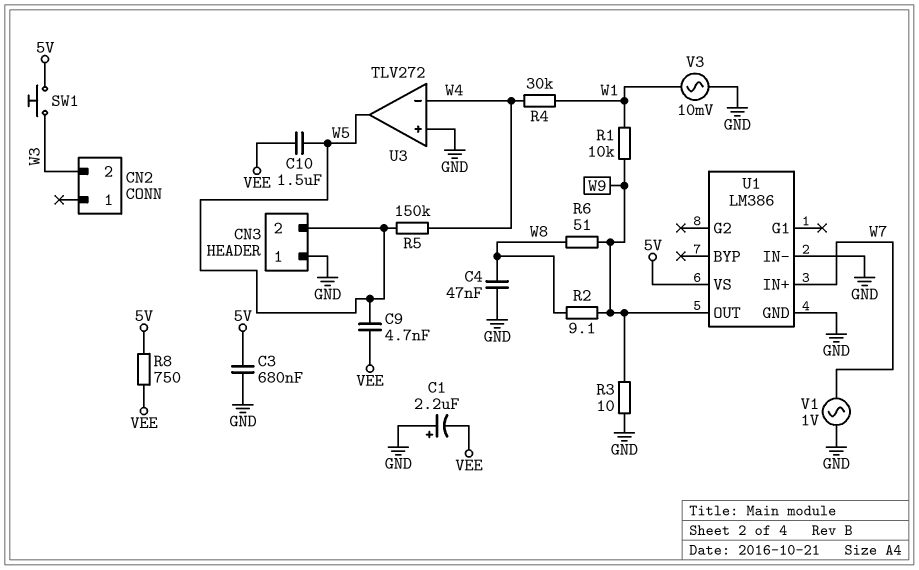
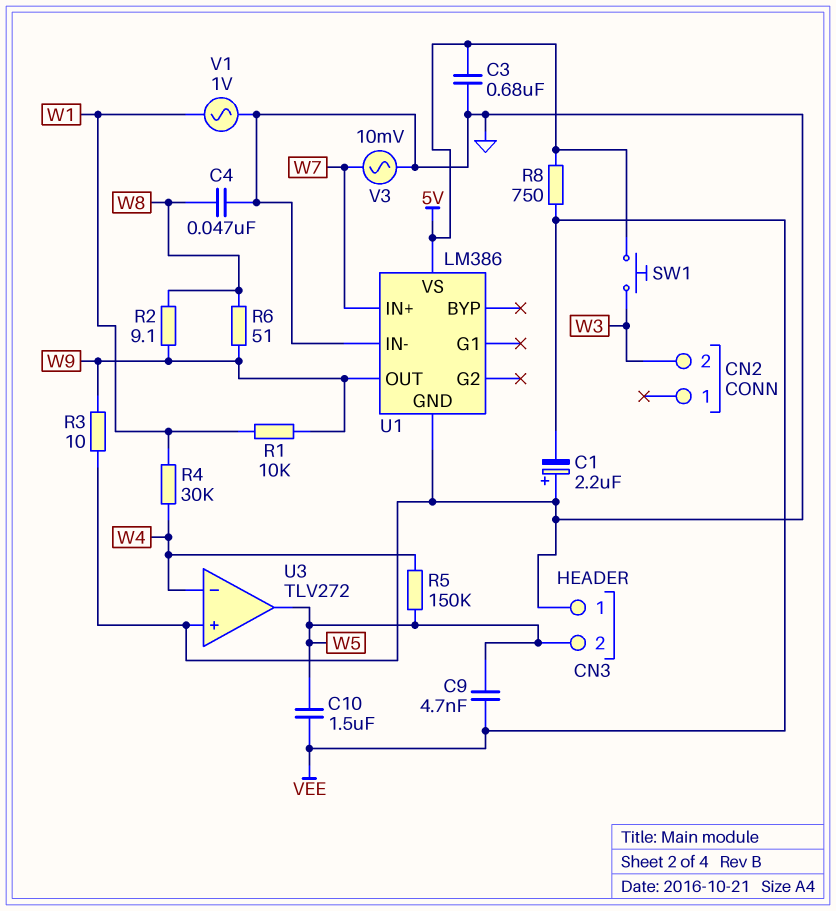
V1: AC 1V (GND, W7) -> AC 1V (GND, W1)
V3: AC 10mV (GND, W1) -> AC 10mV (GND, W7)

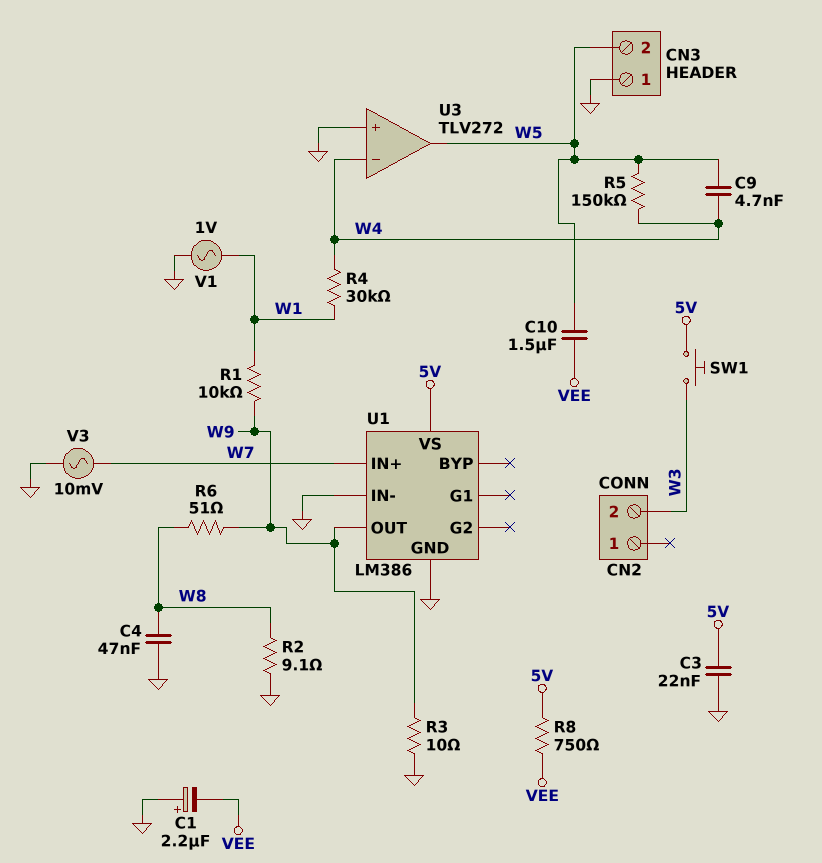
C3: 680nF (5V, GND) -> 22nF (5V, GND)
C9: 4.7nF (VEE, W5) -> 4.7nF (W4, W5)
R2: 9.1 (W8, W9) -> 9.1 (GND, W8)

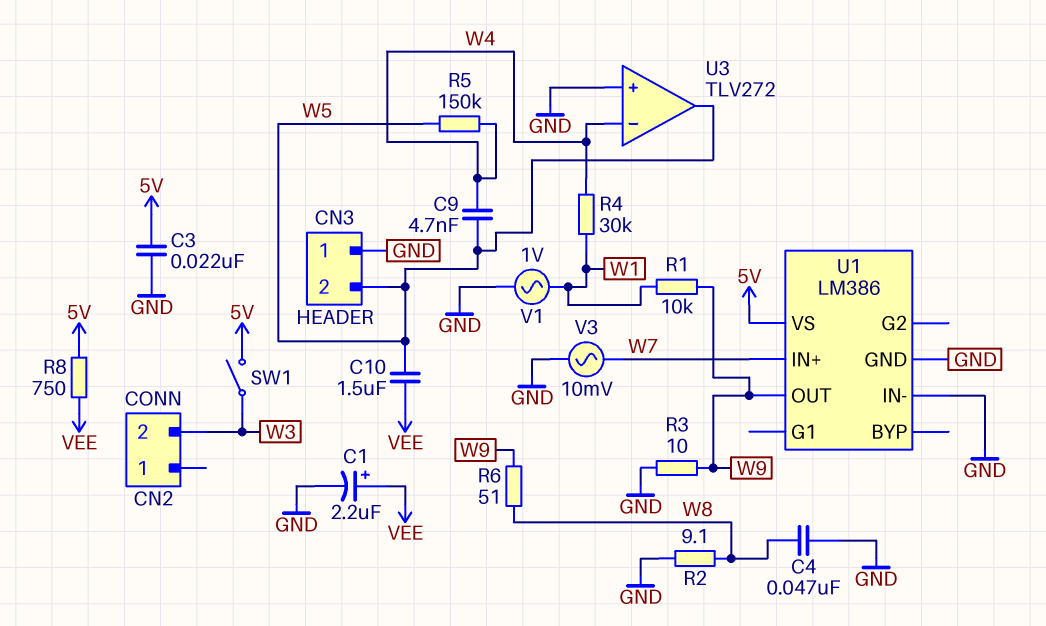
C1: 2.2uF (plus GND, minus VEE) -> 2.2uF (plus VEE, minus GND)
SW1: button (5V, W3) -> switch (5V, W3)

